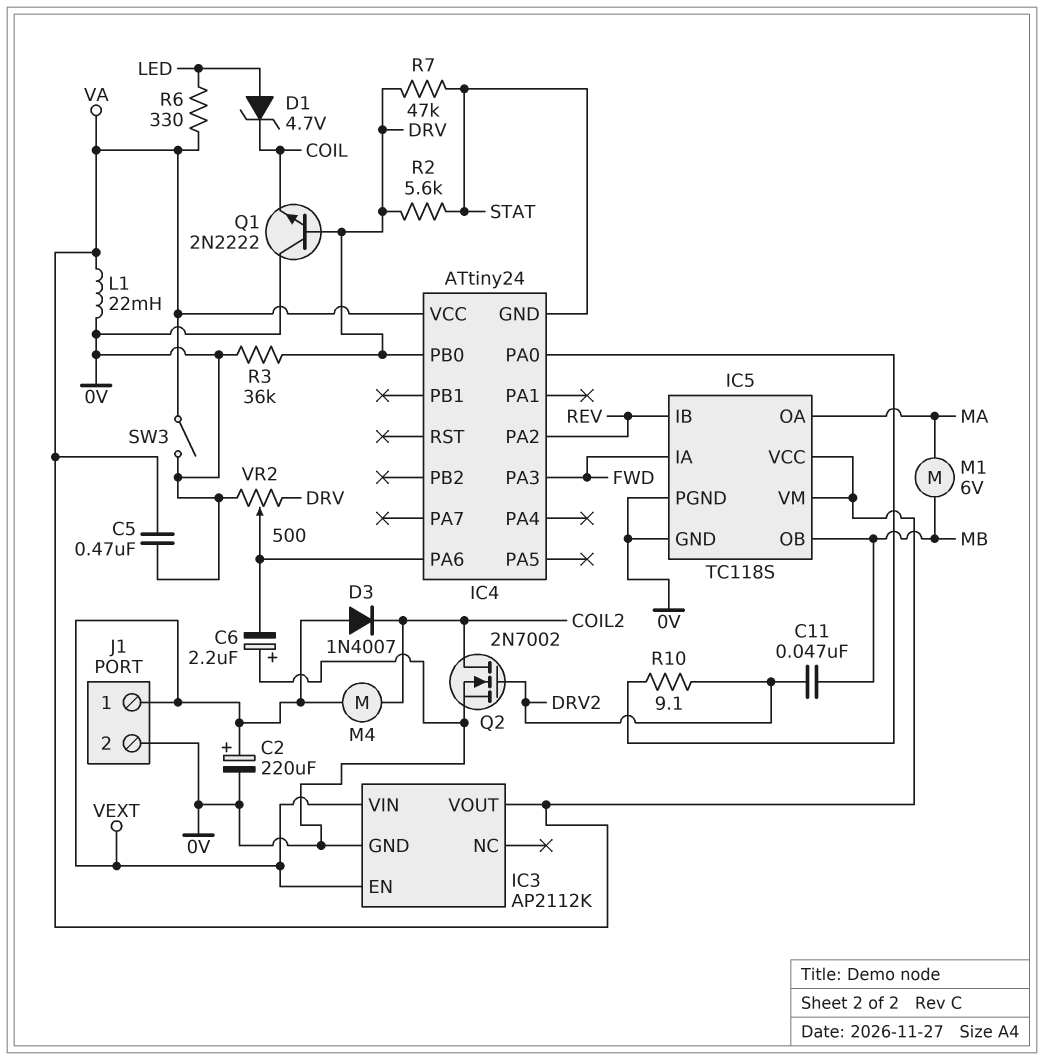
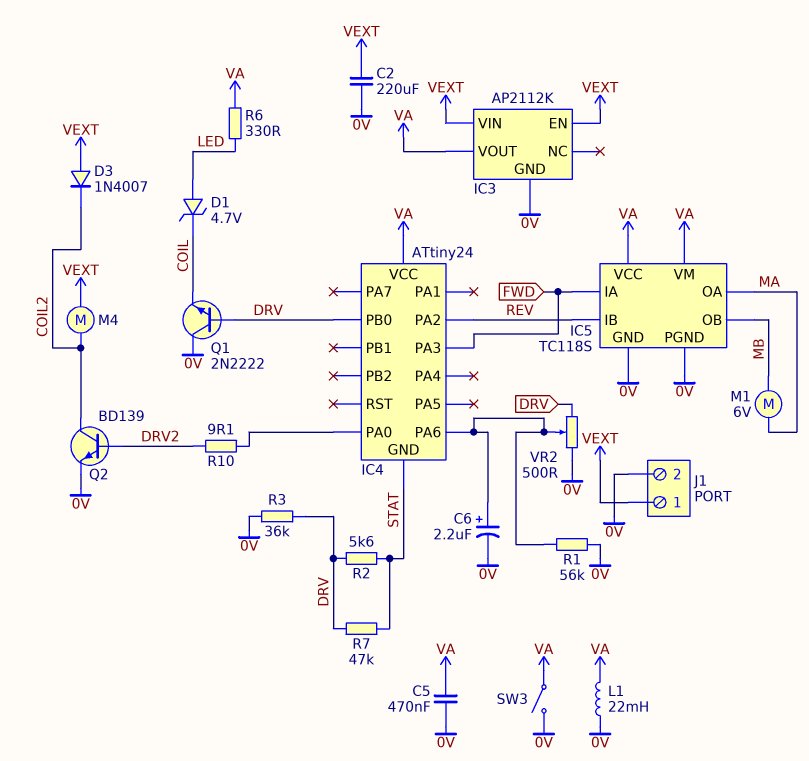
C2: 220uF (plus VEXT, minus 0V) -> 220uF (0V, VEXT)
C6: 2.2uF (plus 0V, minus IC4/PA6) -> 2.2uF (plus IC4/PA6, minus 0V)
C11: 47nF (DRV2, MB) -> none
Q2: NMOS 2N7002 (G DRV2, D COIL2, S 0V) -> NPN BD139 (B DRV2, C COIL2, E 0V)
R1: none -> 56k (0V, IC4/PA6)

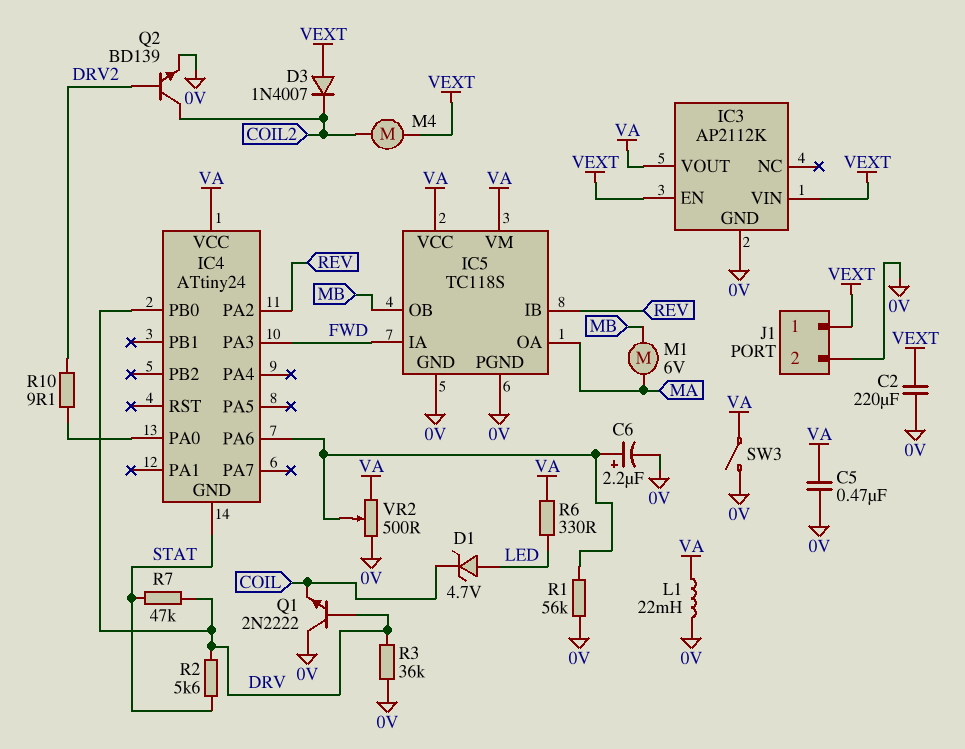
VR2: 500 (0V, DRV, wiper IC4/PA6) -> 500 (0V, VA, wiper IC4/PA6)

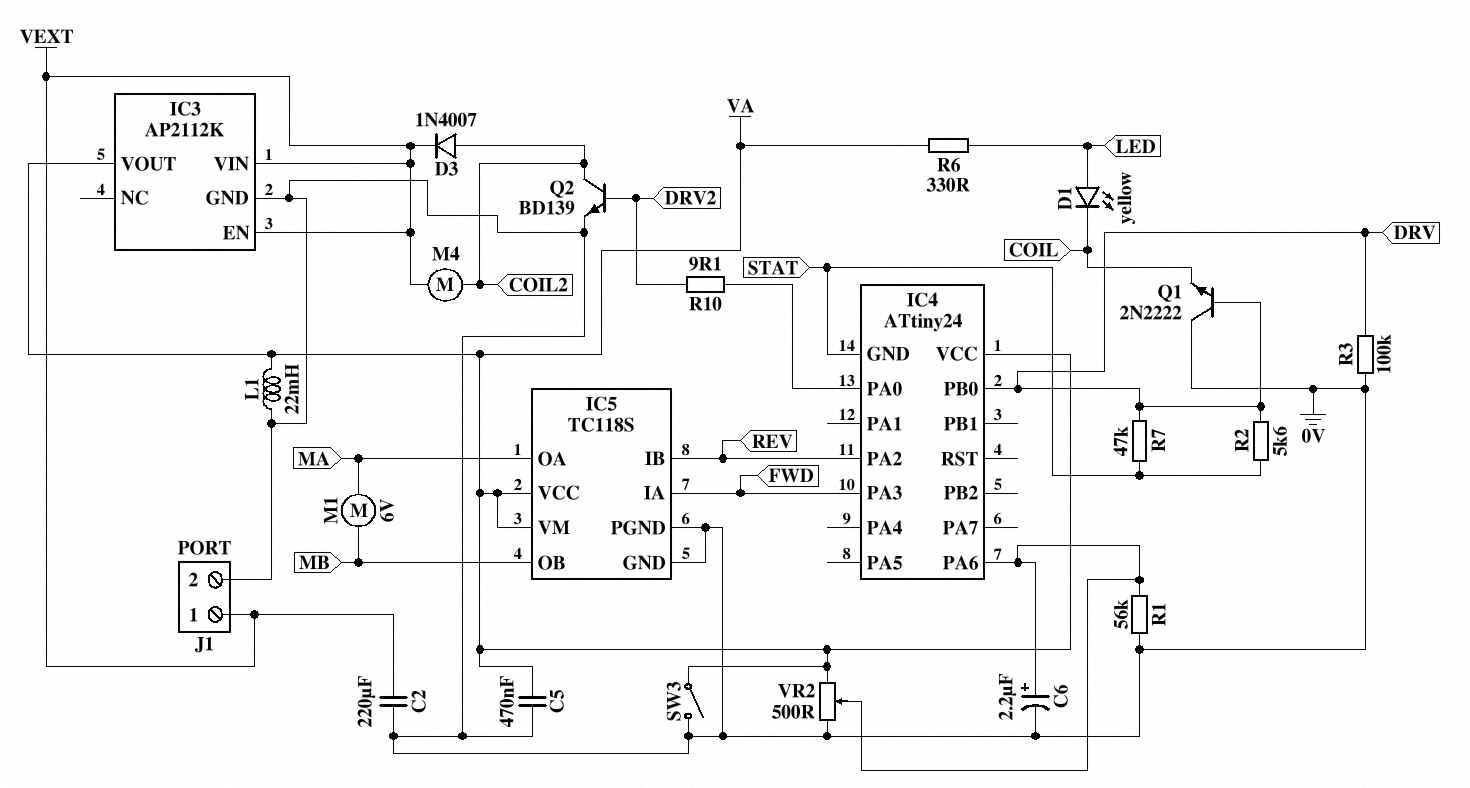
D1: zener 4.7V (A LED, K COIL) -> LED yellow (A LED, K COIL)
D3: diode 1N4007 (A VEXT, K COIL2) -> diode 1N4007 (A COIL2, K VEXT)
R3: 36k (0V, DRV) -> 100k (0V, DRV)

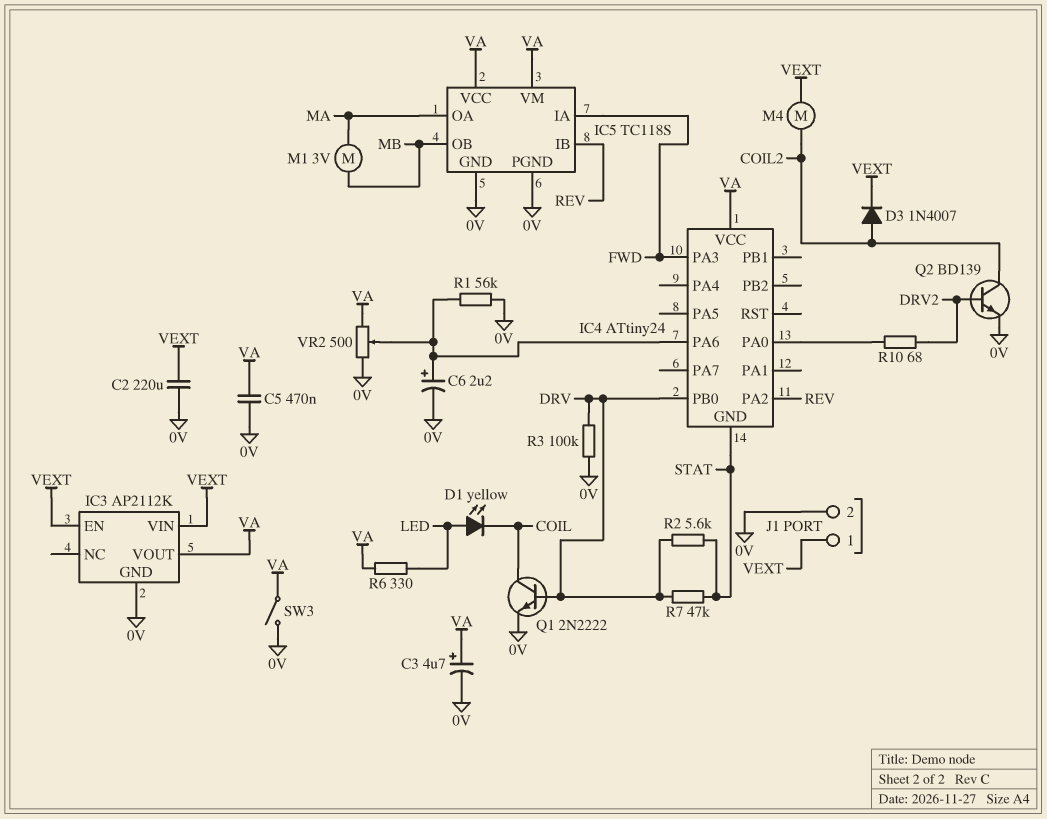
C3: none -> 4.7uF (plus VA, minus 0V)
L1: 22mH (0V, VA) -> none
M1: motor 6V (MA, MB) -> motor 3V (MA, MB)
Q1: NPN 2N2222 (B DRV, C 0V, E COIL) -> NPN 2N2222 (B DRV, C COIL, E 0V)
R10: 9.1 (DRV2, IC4/PA0) -> 68 (DRV2, IC4/PA0)

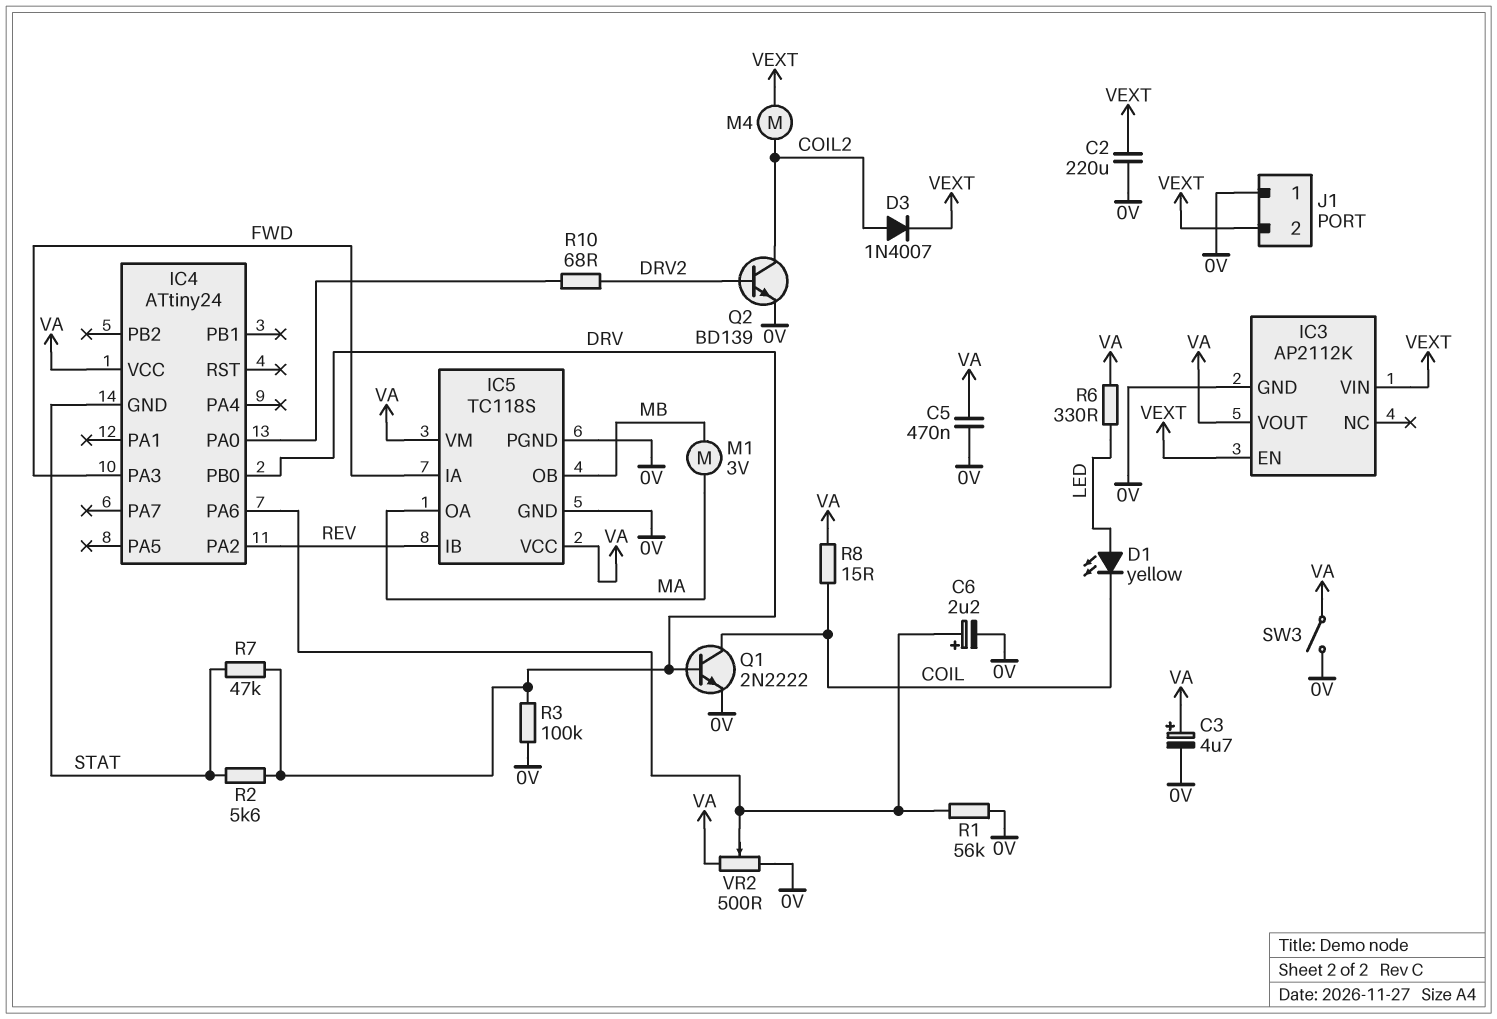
J1 pin 1: VEXT -> 0V
J1 pin 2: 0V -> VEXT
R8: none -> 15 (COIL, VA)

